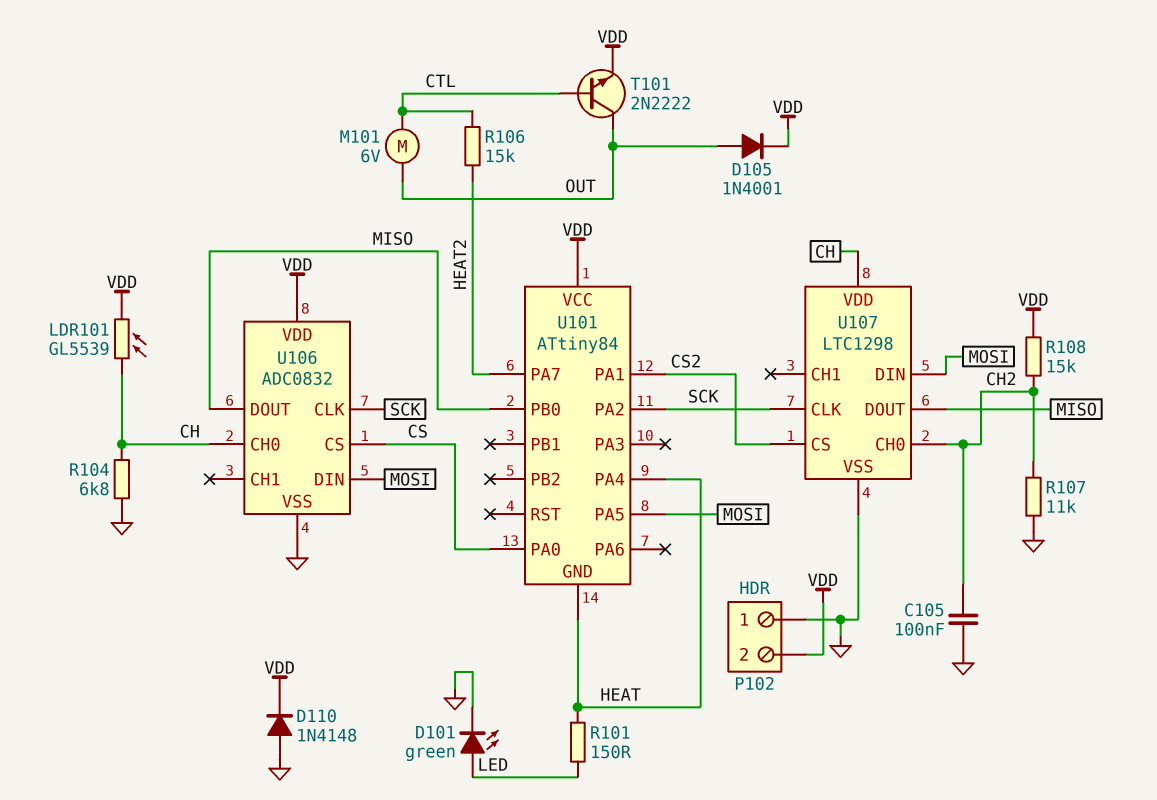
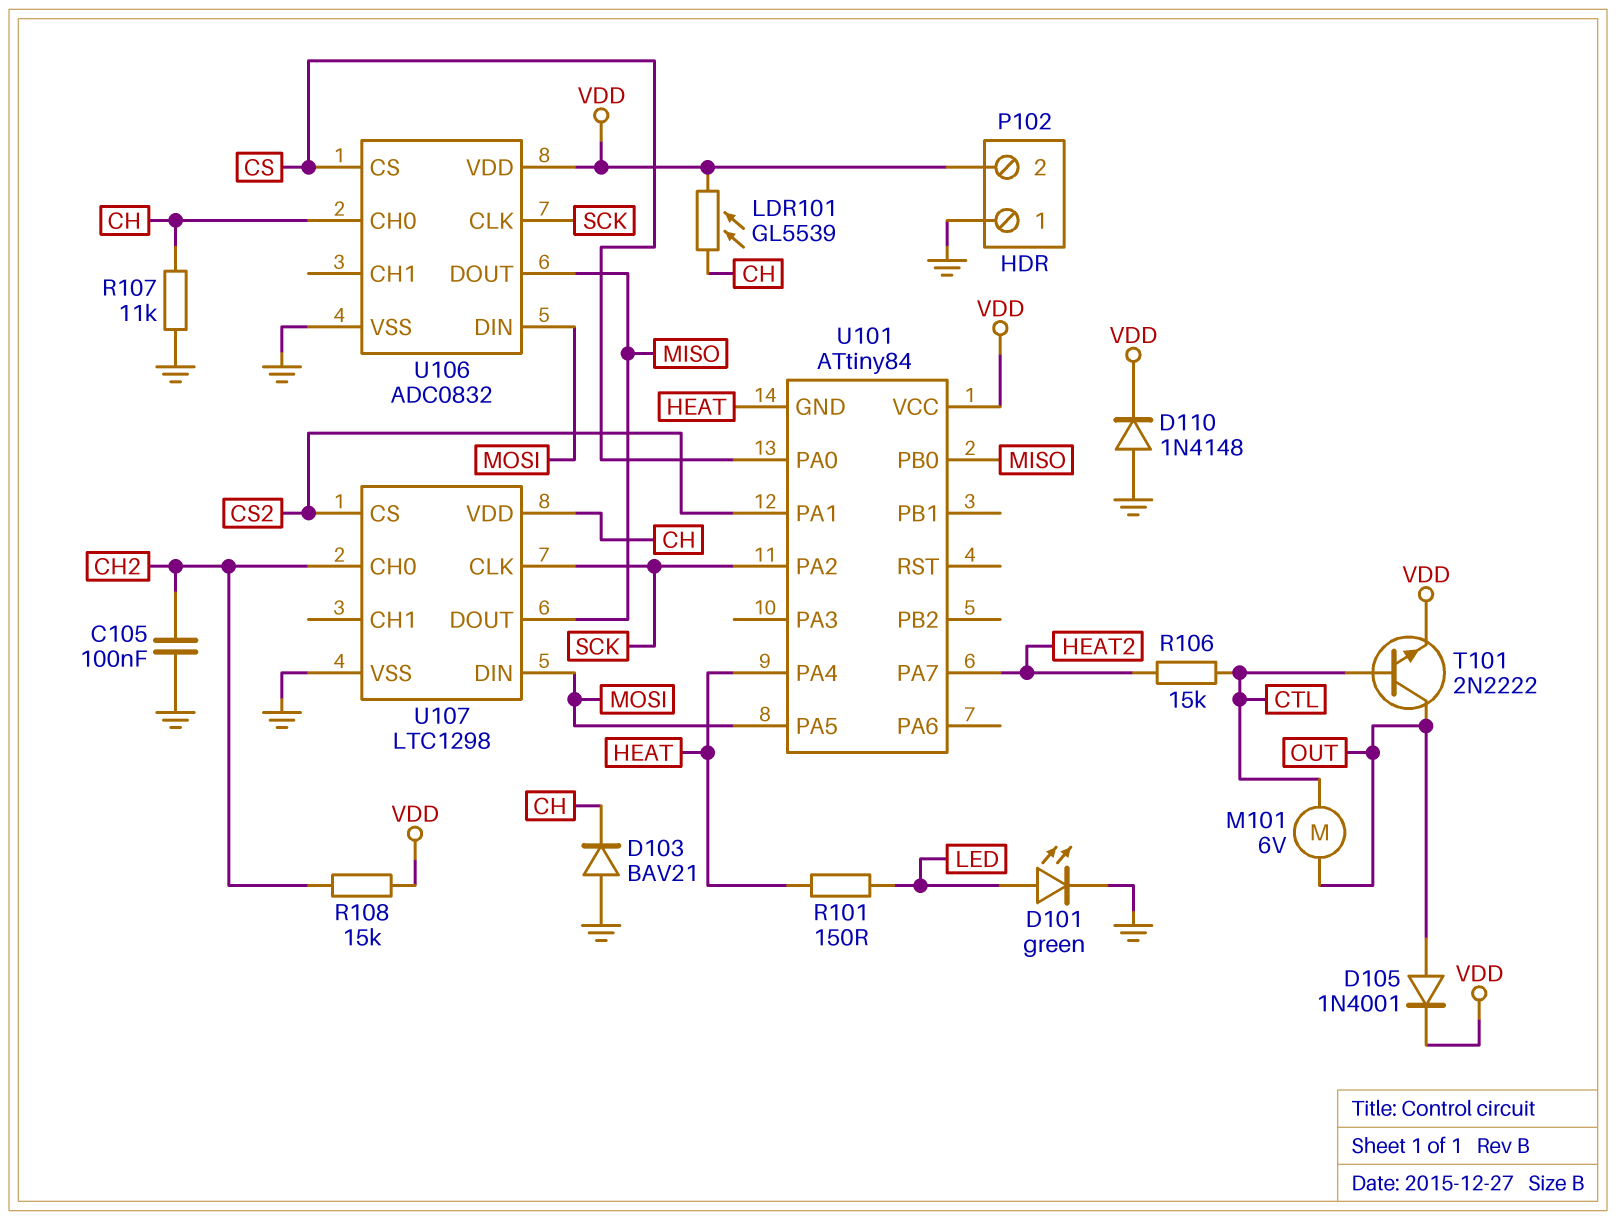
D103: none -> diode BAV21 (A GND, K CH)
R104: 6.8k (CH, GND) -> none
R107: 11k (CH2, GND) -> 11k (CH, GND)

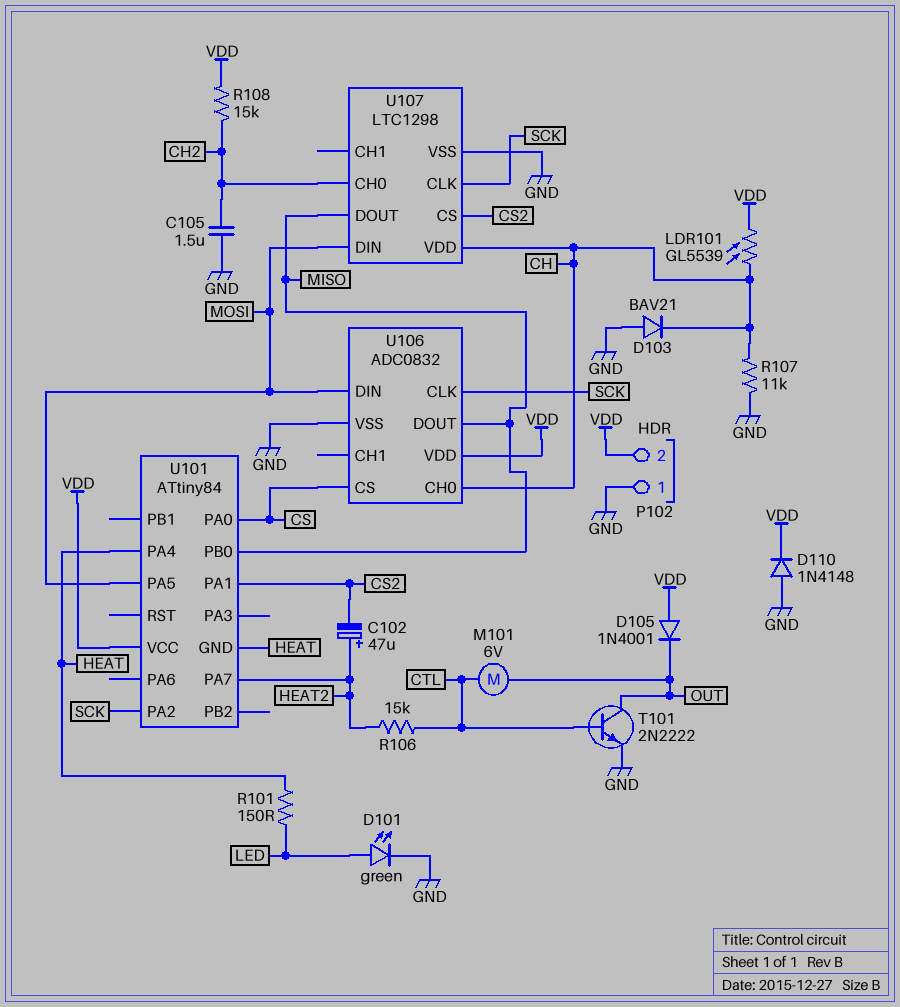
C102: none -> 47uF (plus HEAT2, minus CS2)
C105: 100nF (CH2, GND) -> 1.5uF (CH2, GND)
D105: diode 1N4001 (A OUT, K VDD) -> diode 1N4001 (A VDD, K OUT)
T101: NPN 2N2222 (B CTL, C OUT, E VDD) -> NPN 2N2222 (B CTL, C OUT, E GND)

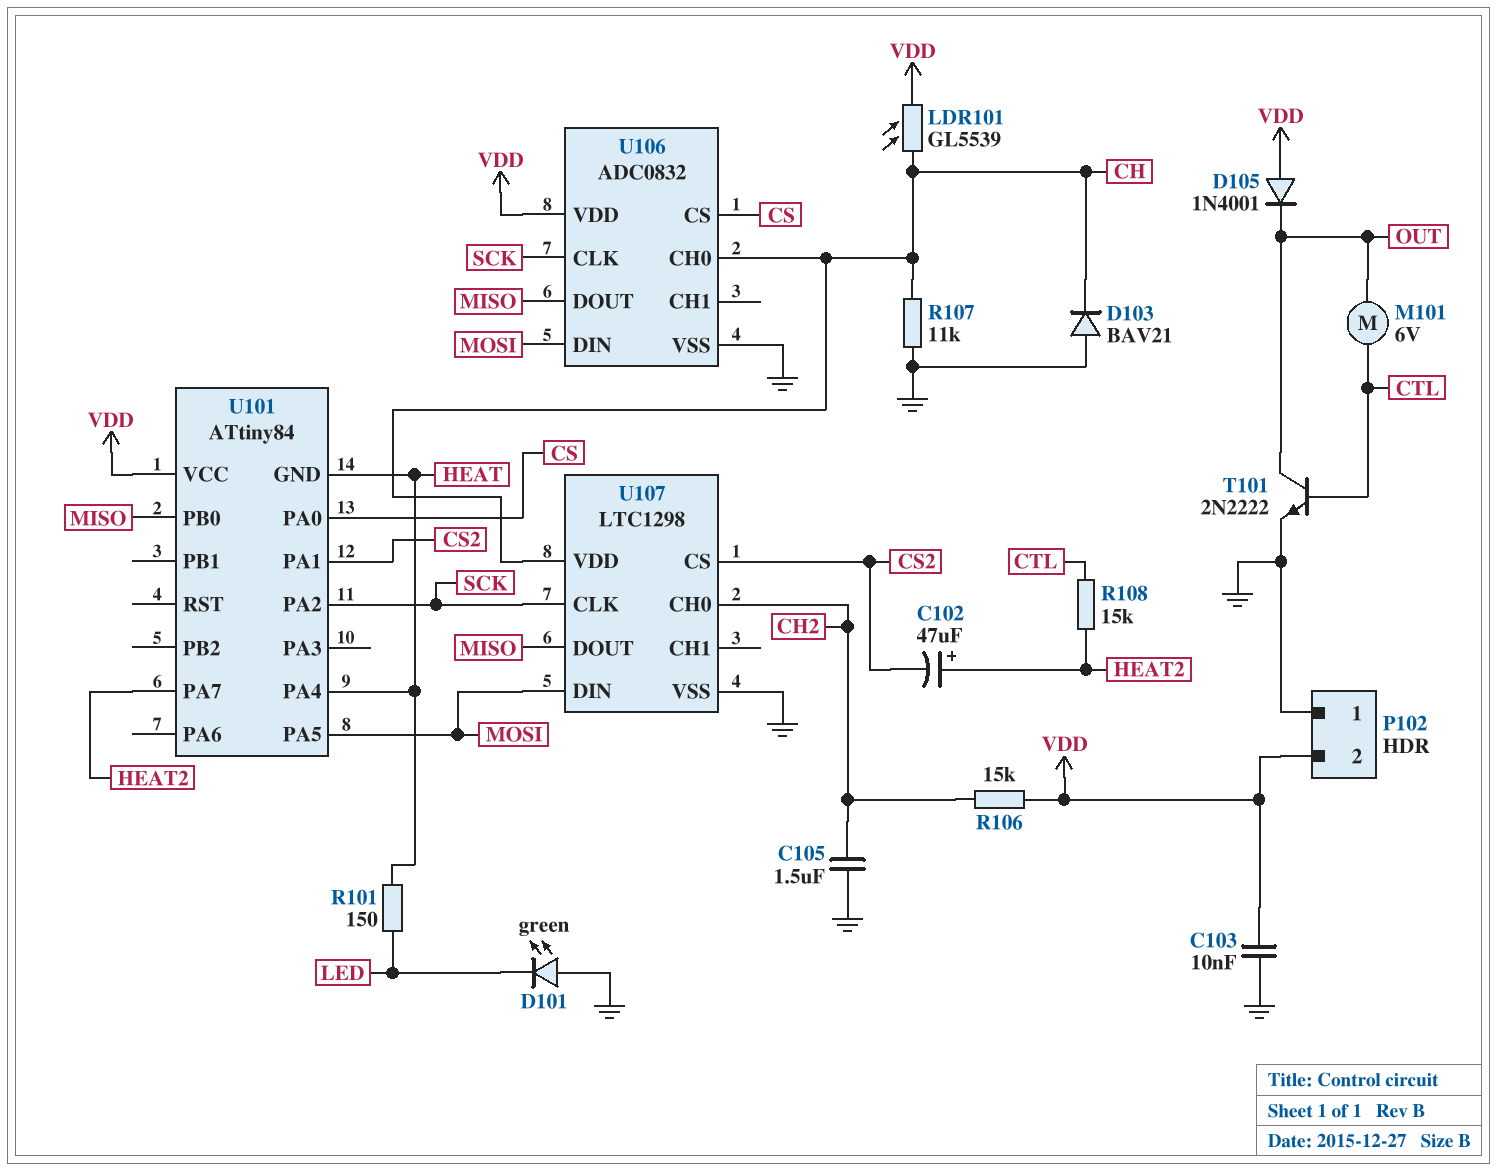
C103: none -> 10nF (GND, VDD)
D101: LED green (A LED, K GND) -> LED green (A GND, K LED)
D110: diode 1N4148 (A GND, K VDD) -> none
R106: 15k (CTL, HEAT2) -> 15k (CH2, VDD)
R108: 15k (CH2, VDD) -> 15k (CTL, HEAT2)

